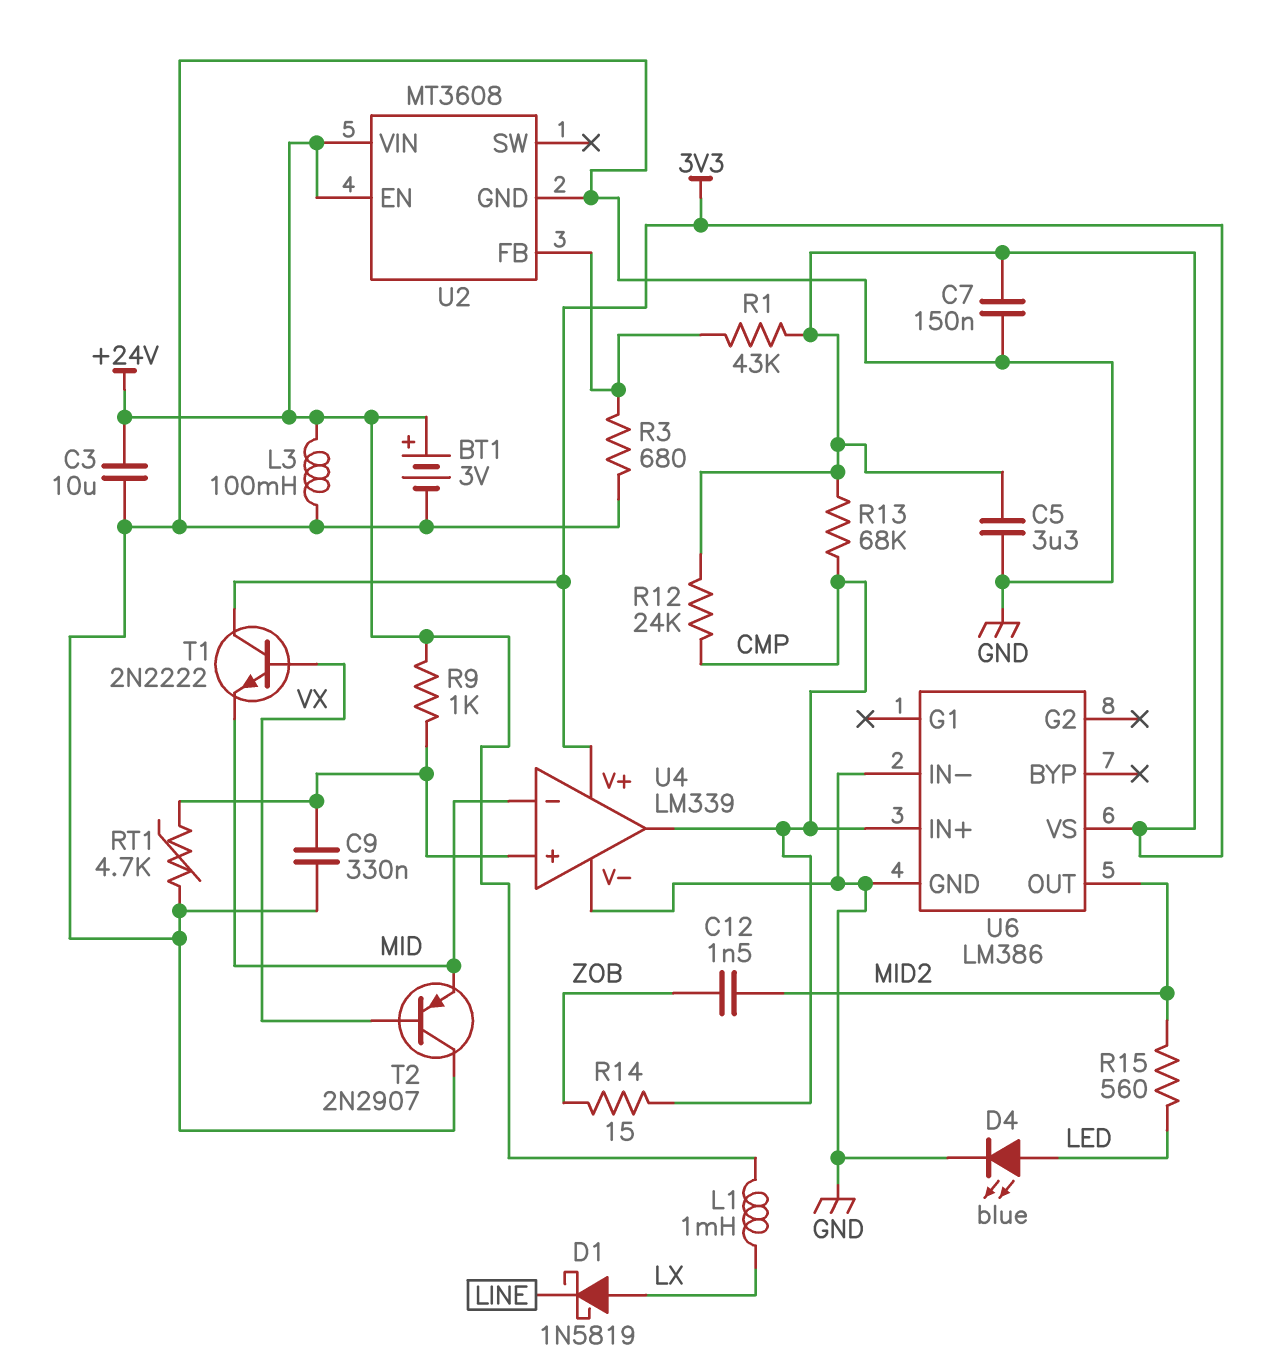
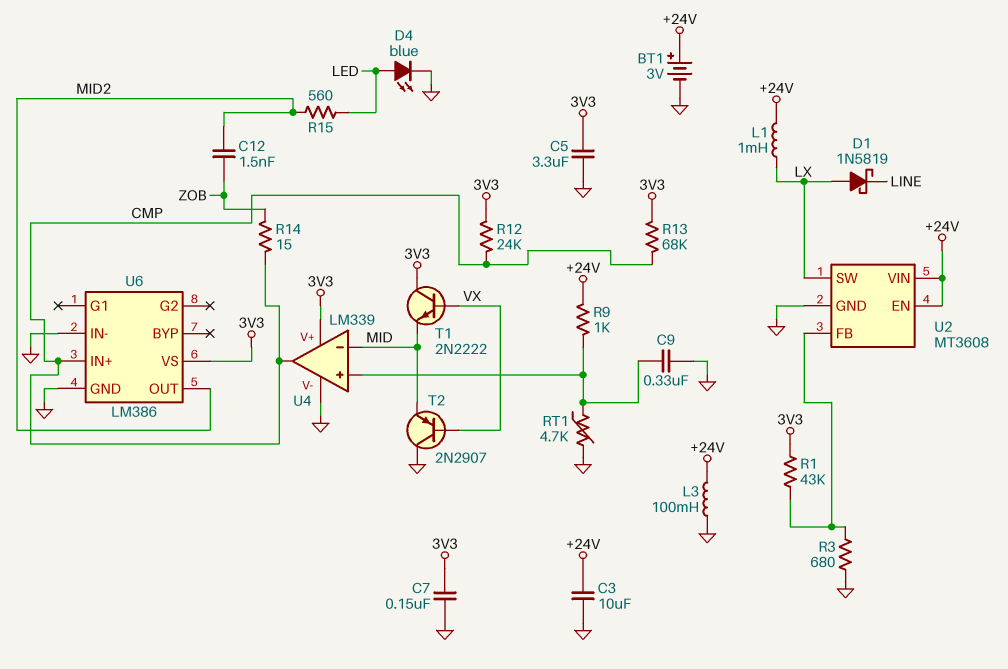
U2 pin SW: none -> LX

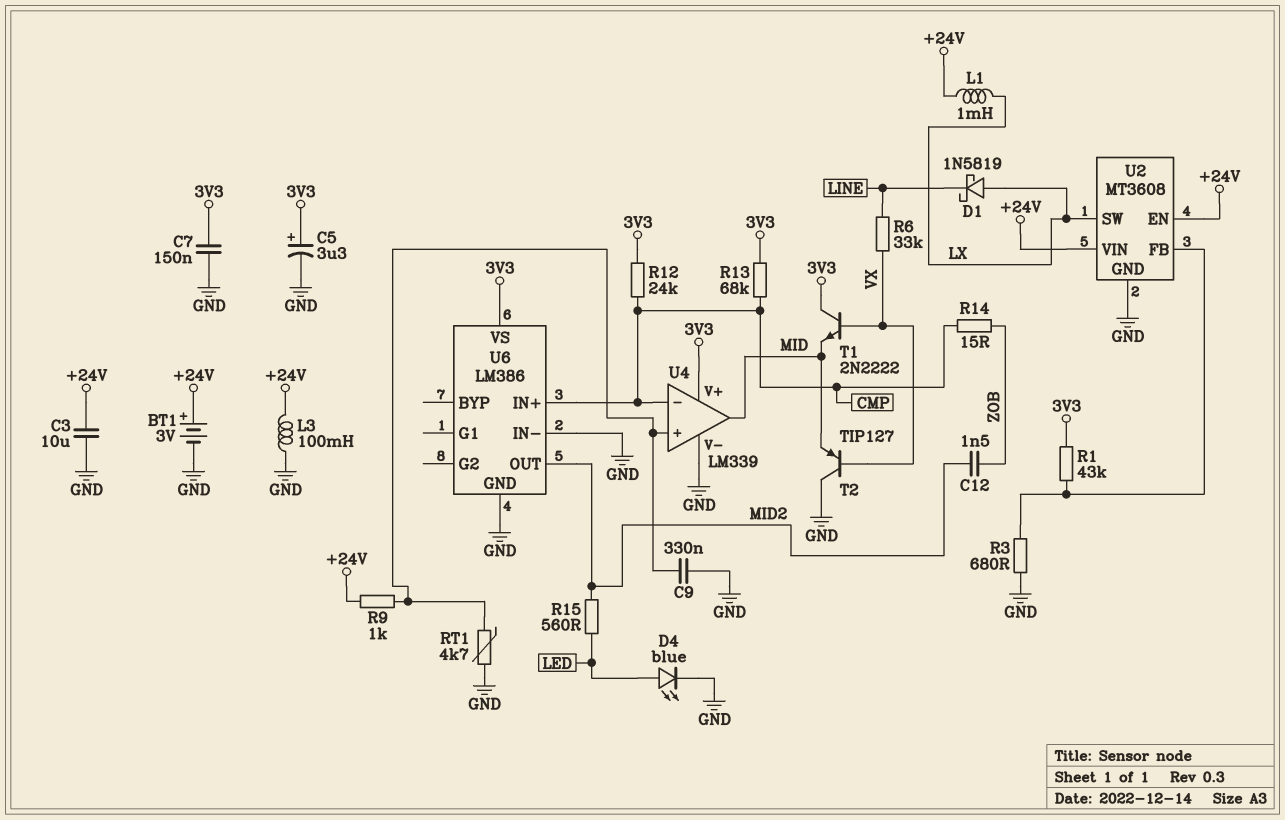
C5: 3.3uF (3V3, GND) -> 3.3uF (plus 3V3, minus GND)
R6: none -> 33k (LINE, VX)
T2: PNP 2N2907 (B VX, C GND, E MID) -> PNP TIP127 (B VX, C GND, E MID)
U4 pin in-: MID -> CMP
U4 pin out: CMP -> MID

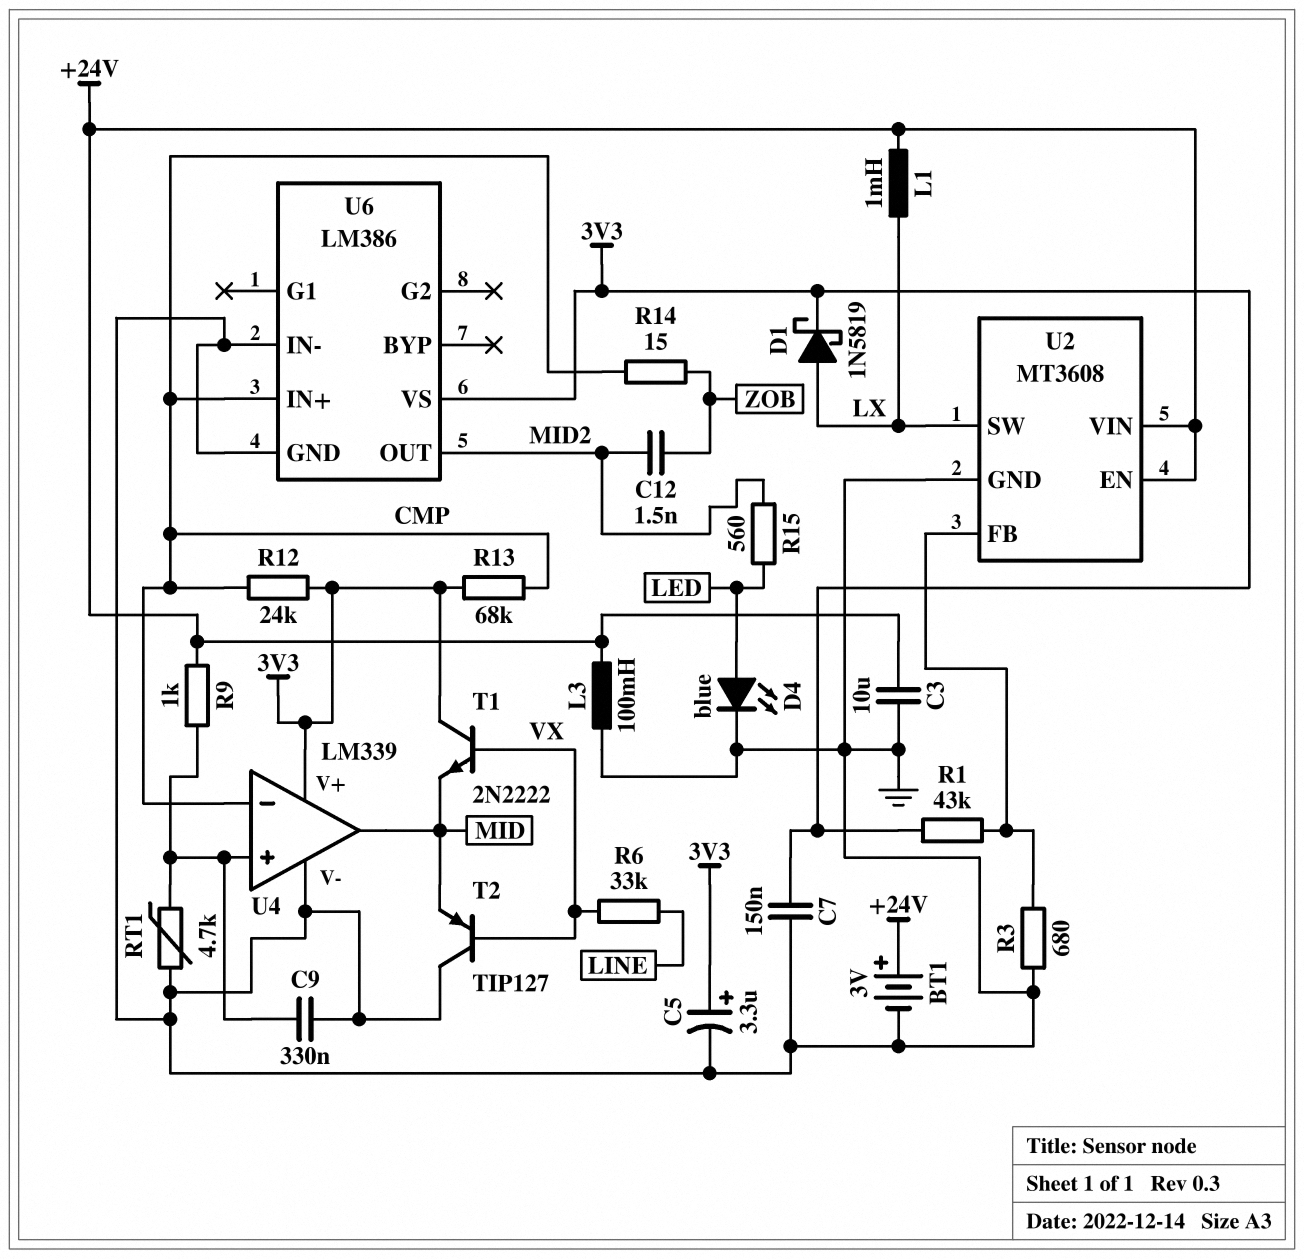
D1: schottky 1N5819 (A LX, K LINE) -> schottky 1N5819 (A LX, K 3V3)

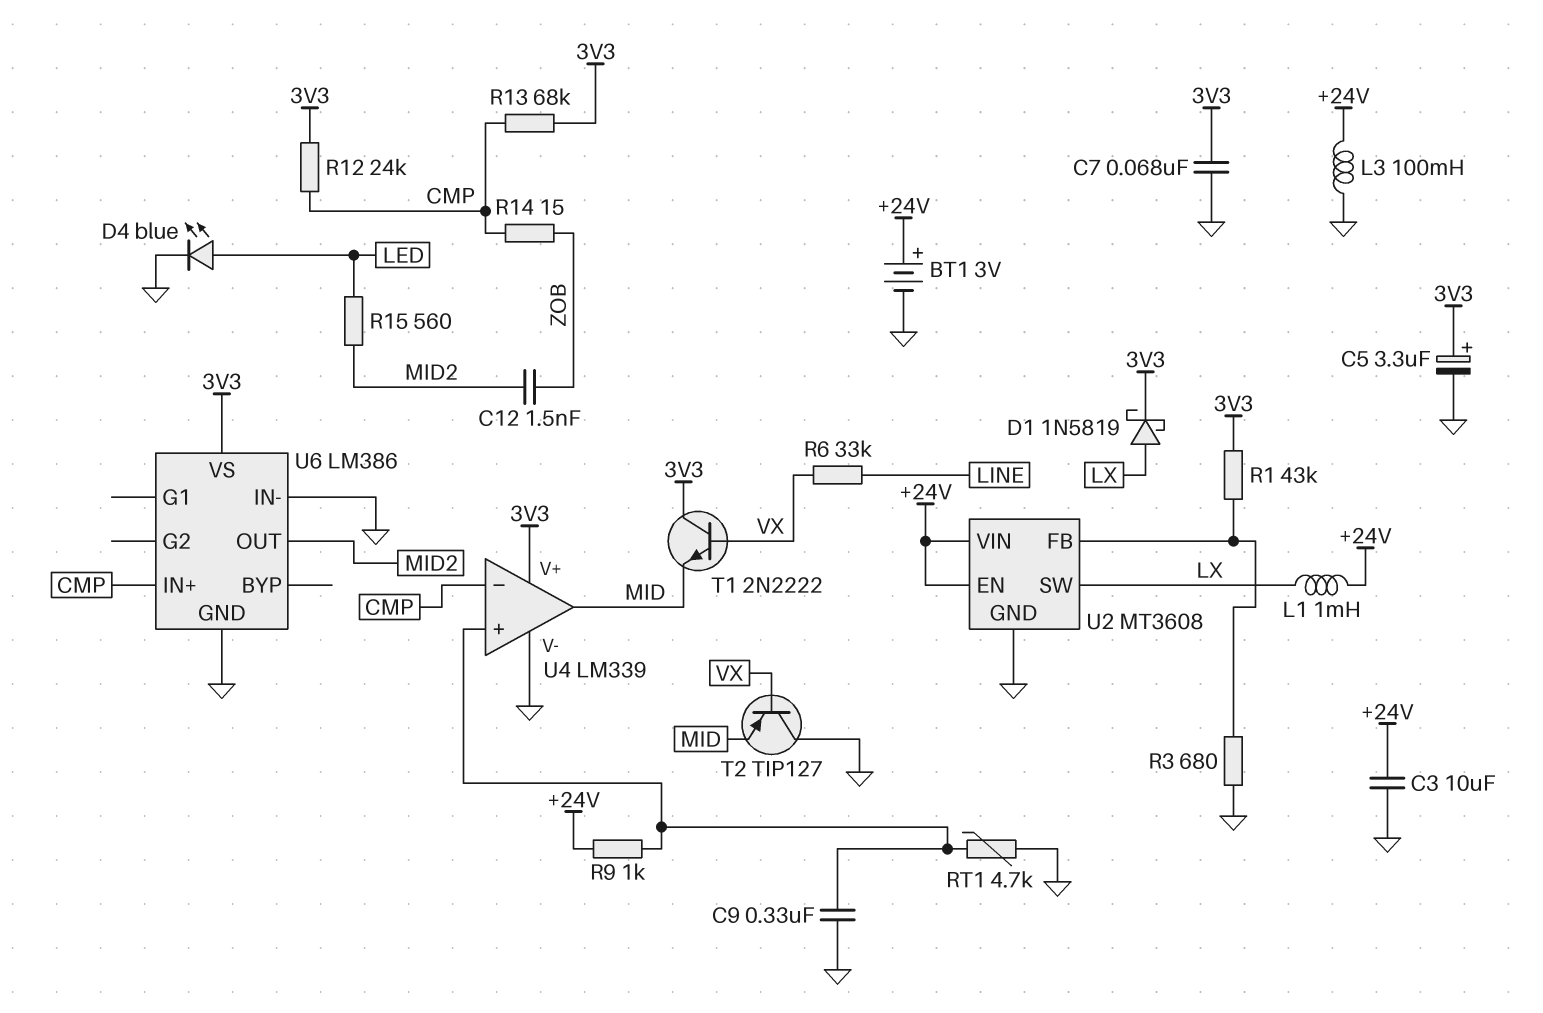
C7: 150nF (3V3, GND) -> 68nF (3V3, GND)

